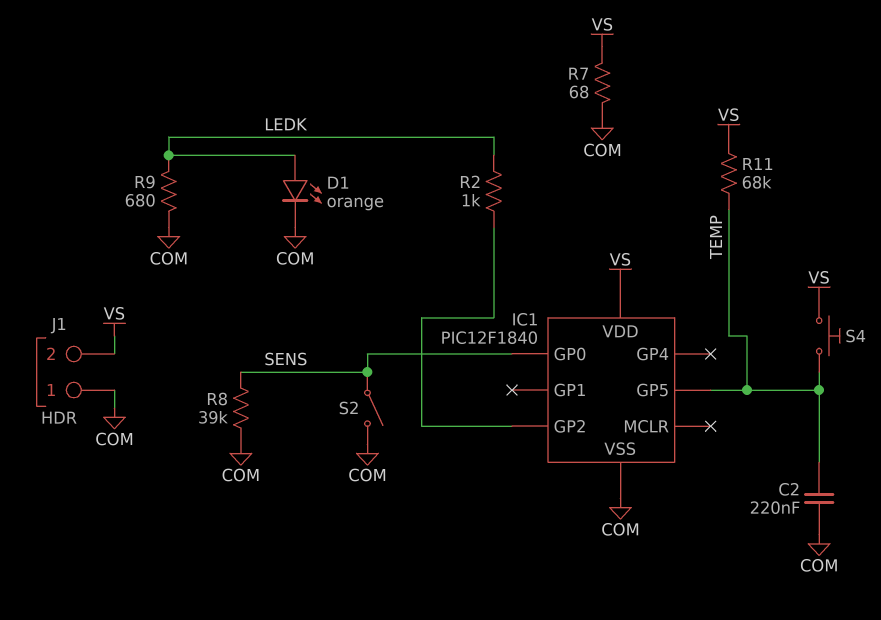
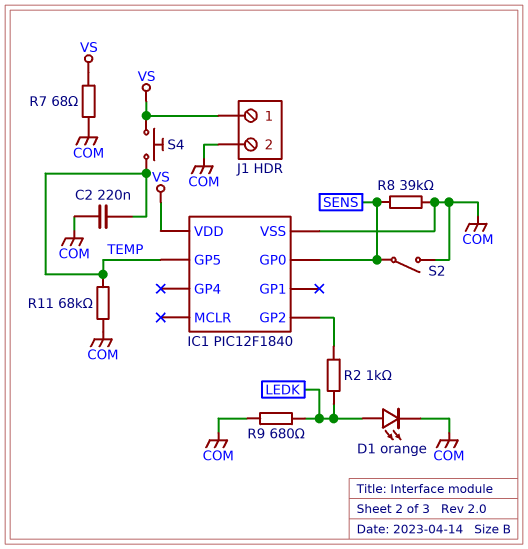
J1 pin 1: COM -> VS
J1 pin 2: VS -> COM
R11: 68k (TEMP, VS) -> 68k (COM, TEMP)

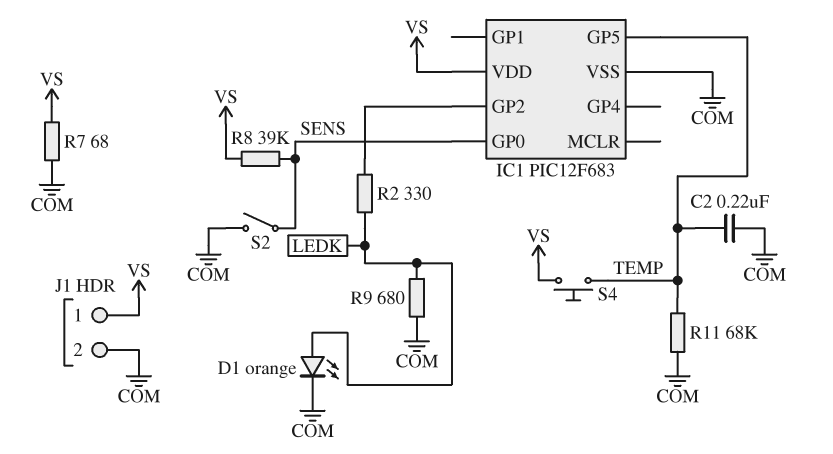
IC1: PIC12F1840 -> PIC12F683
R2: 1k (IC1/GP2, LEDK) -> 330 (IC1/GP2, LEDK)
R8: 39k (COM, SENS) -> 39k (SENS, VS)

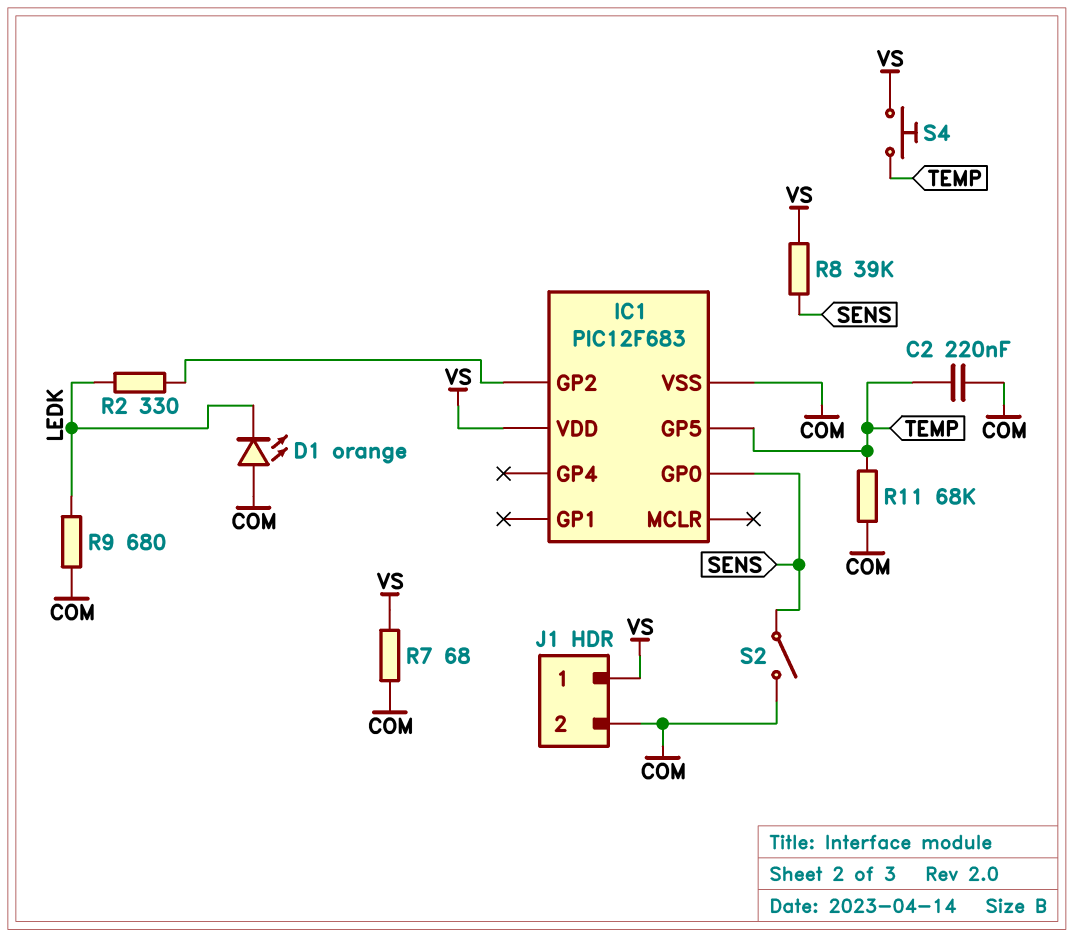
D1: LED orange (A LEDK, K COM) -> LED orange (A COM, K LEDK)

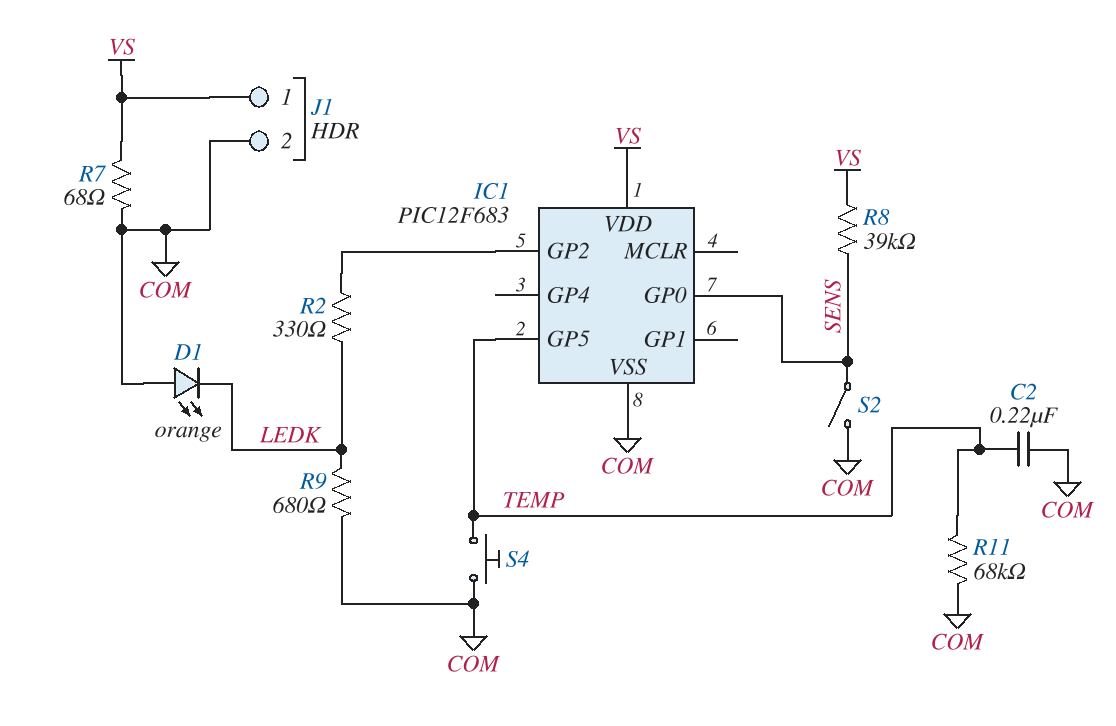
S4: button (TEMP, VS) -> button (COM, TEMP)

